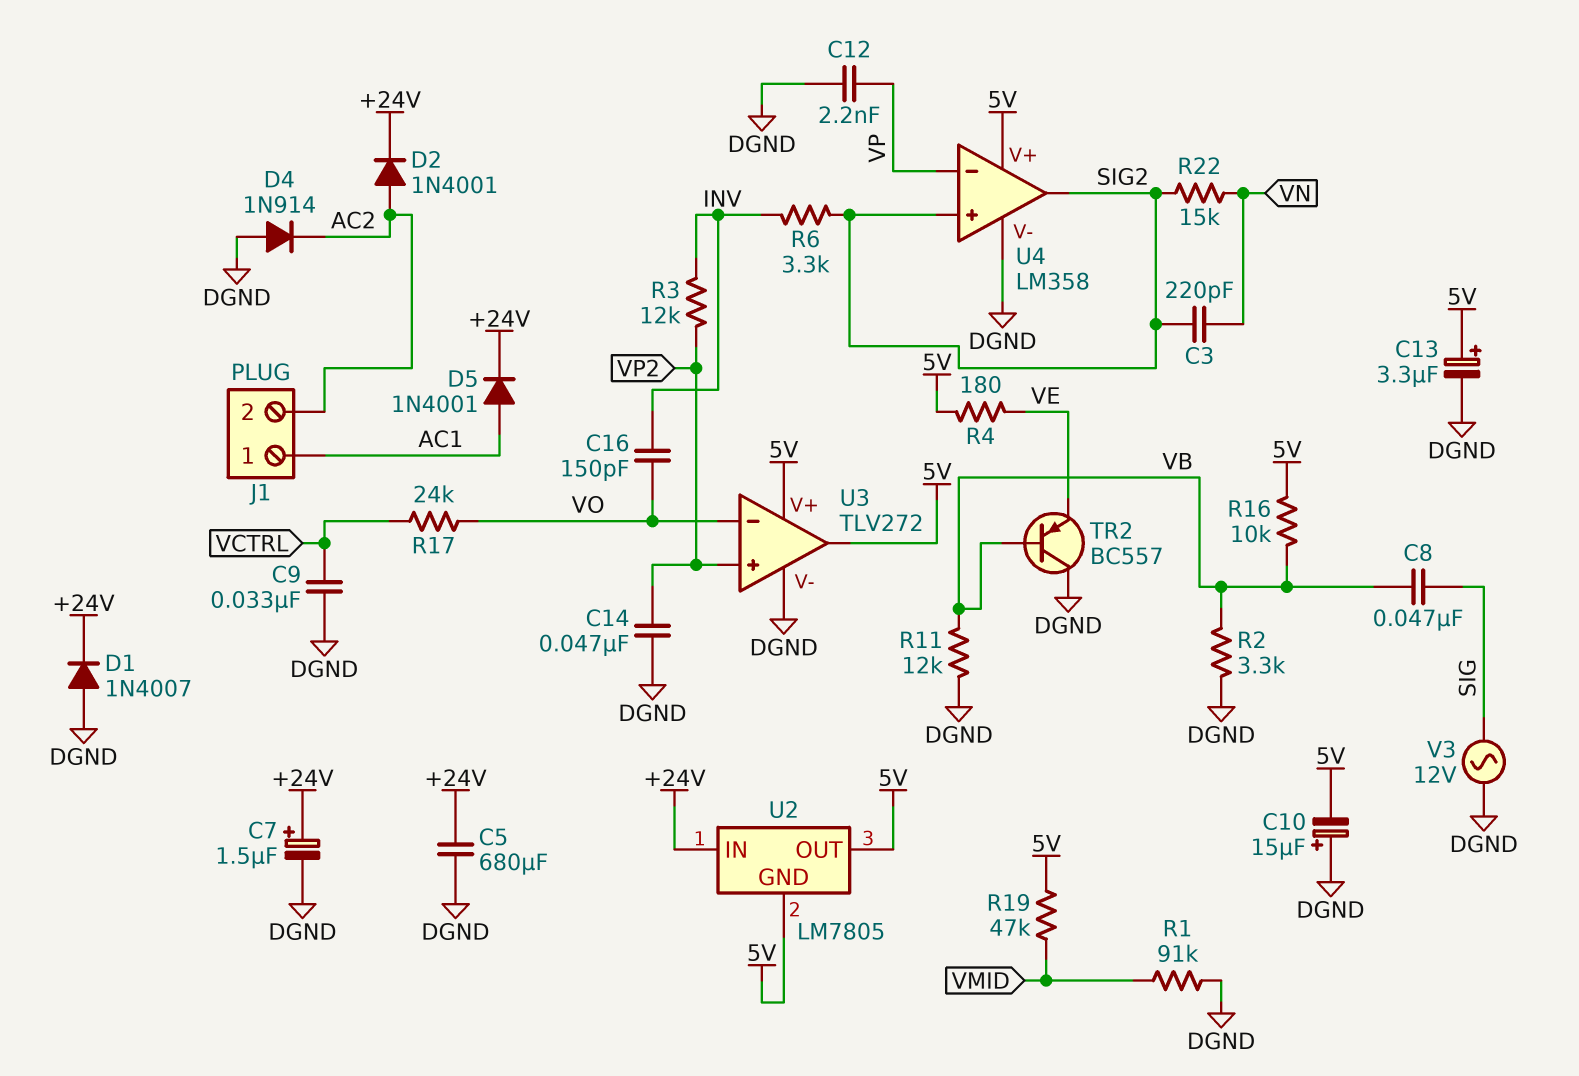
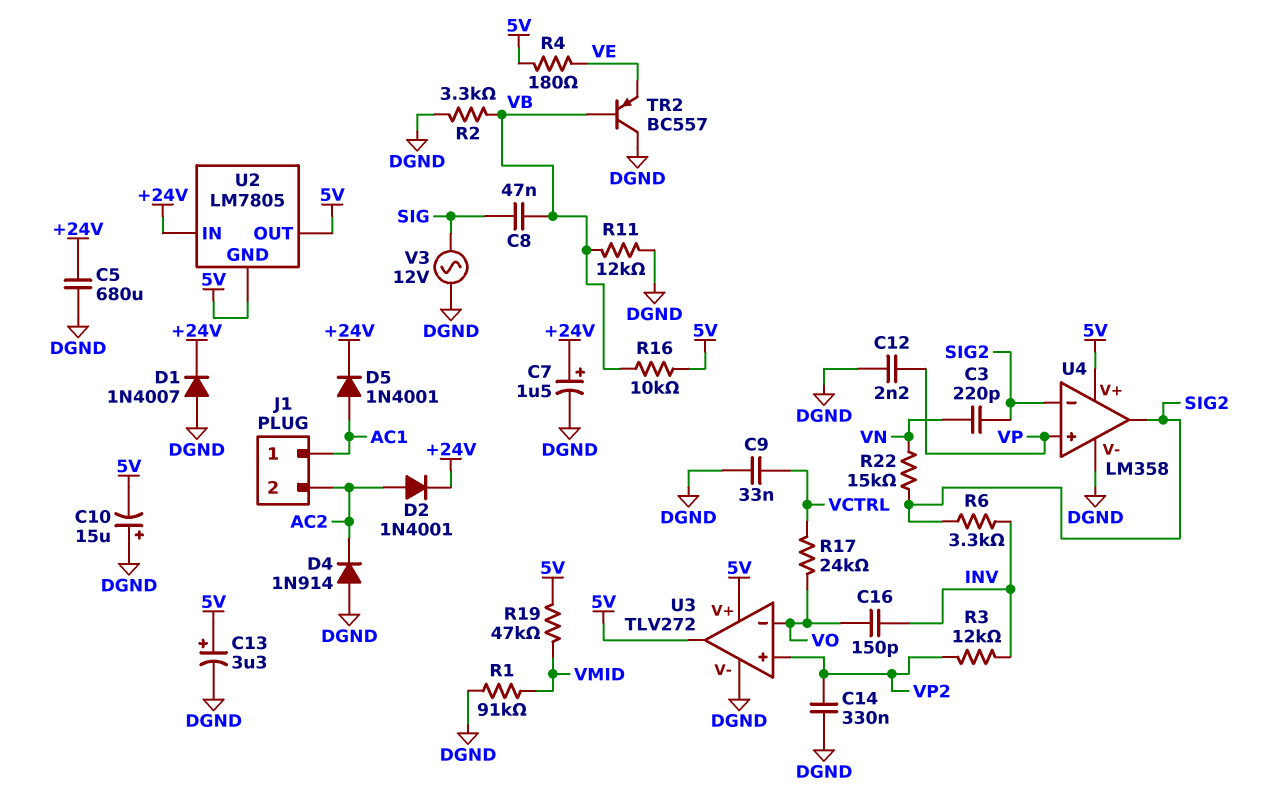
C14: 47nF (DGND, VP2) -> 330nF (DGND, VP2)
U4 pin in+: SIG2 -> VP
U4 pin in-: VP -> SIG2

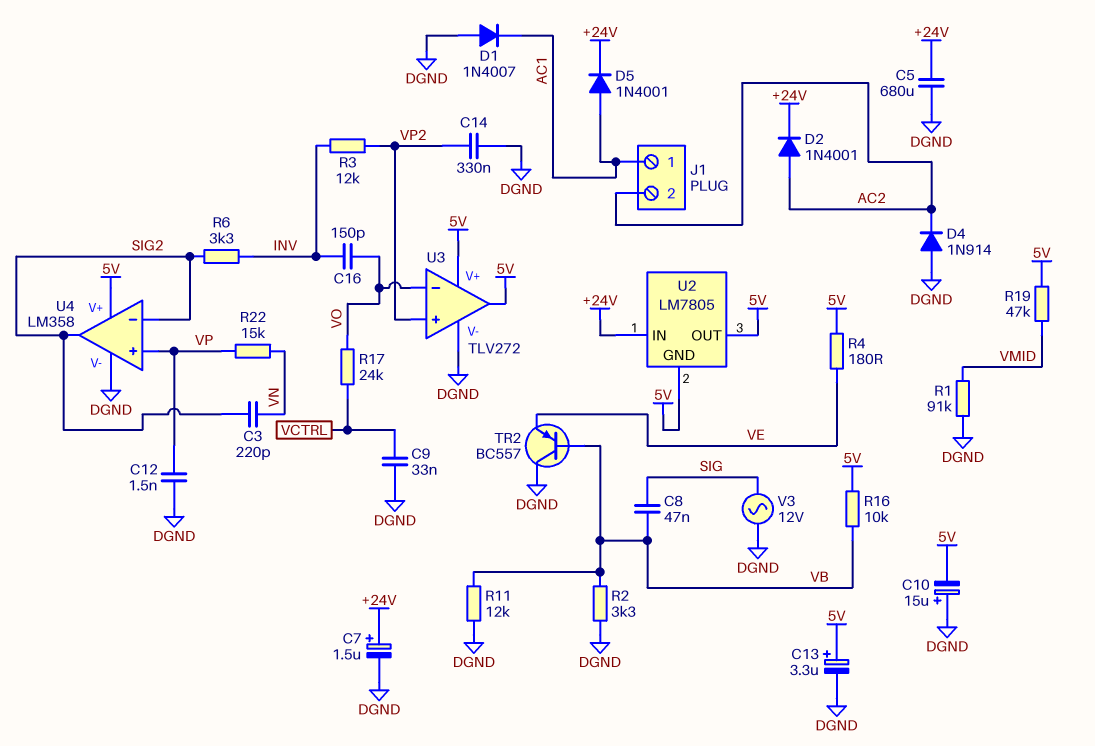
C12: 2.2nF (DGND, VP) -> 1.5nF (DGND, VP)
D1: diode 1N4007 (A DGND, K +24V) -> diode 1N4007 (A DGND, K AC1)
R22: 15k (SIG2, VN) -> 15k (VN, VP)

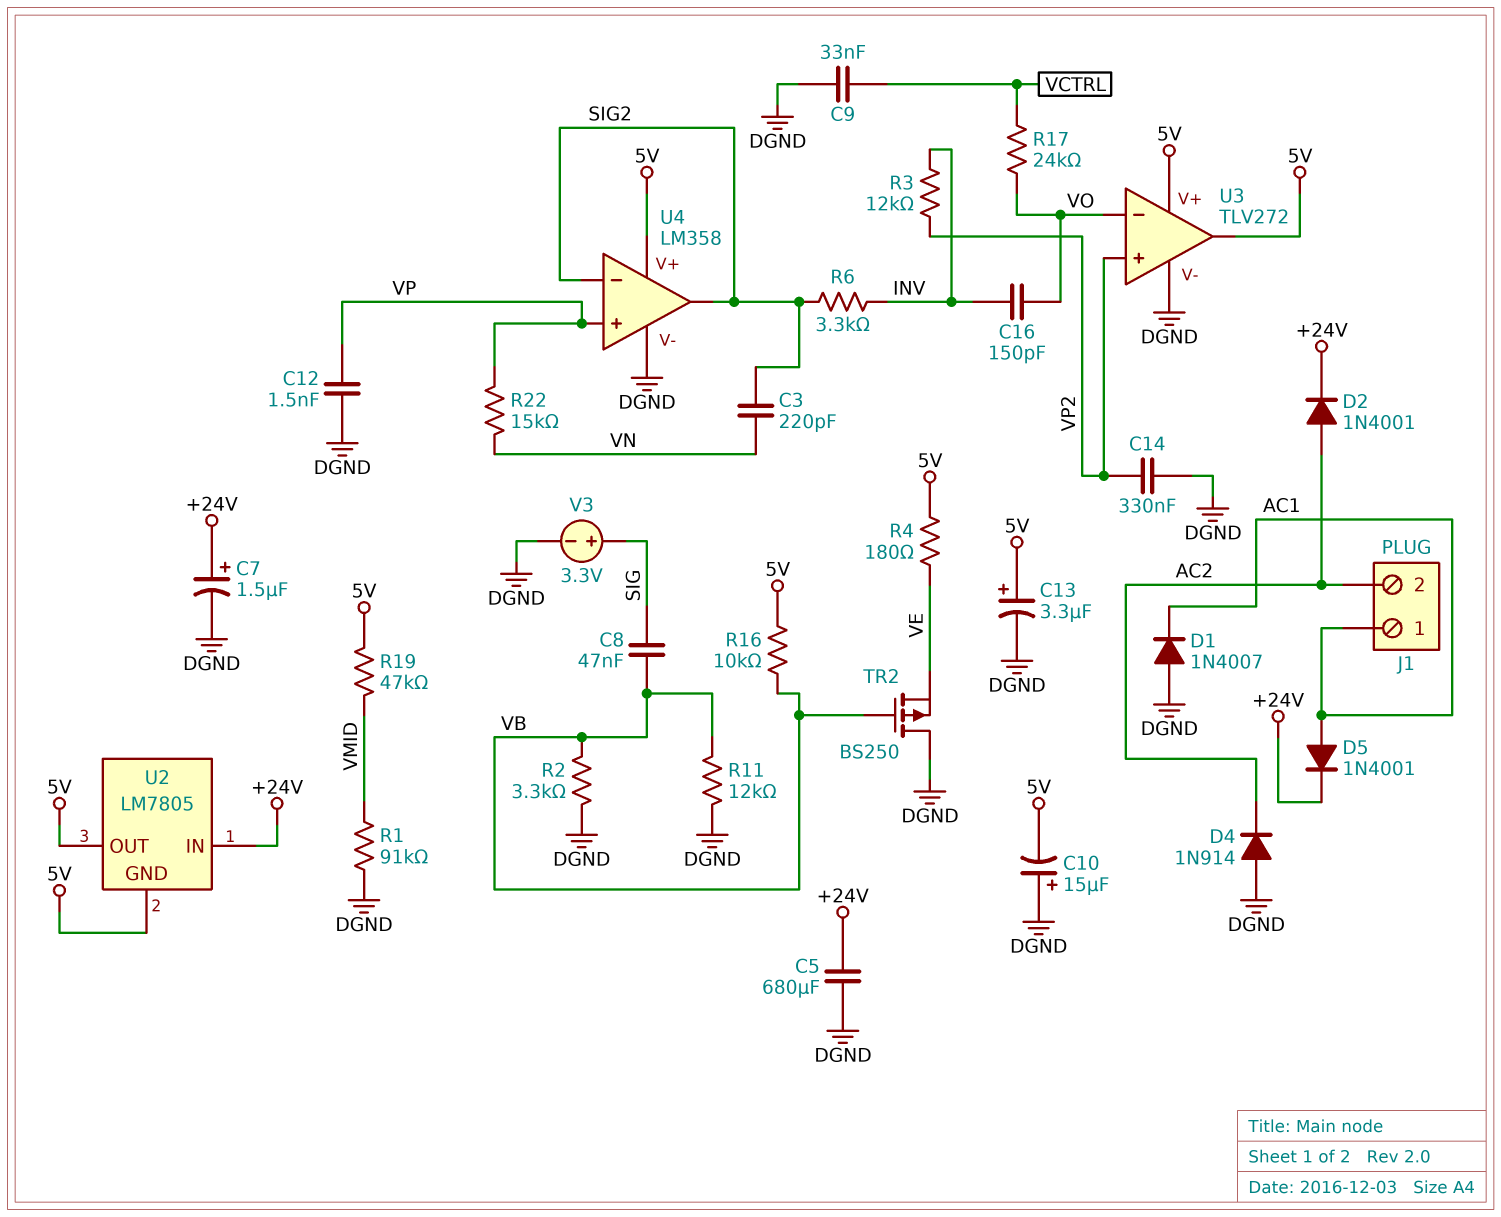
TR2: PNP BC557 (B VB, C DGND, E VE) -> PMOS BS250 (G VB, D DGND, S VE)
V3: AC 12V (DGND, SIG) -> 3.3V (plus SIG, minus DGND)

